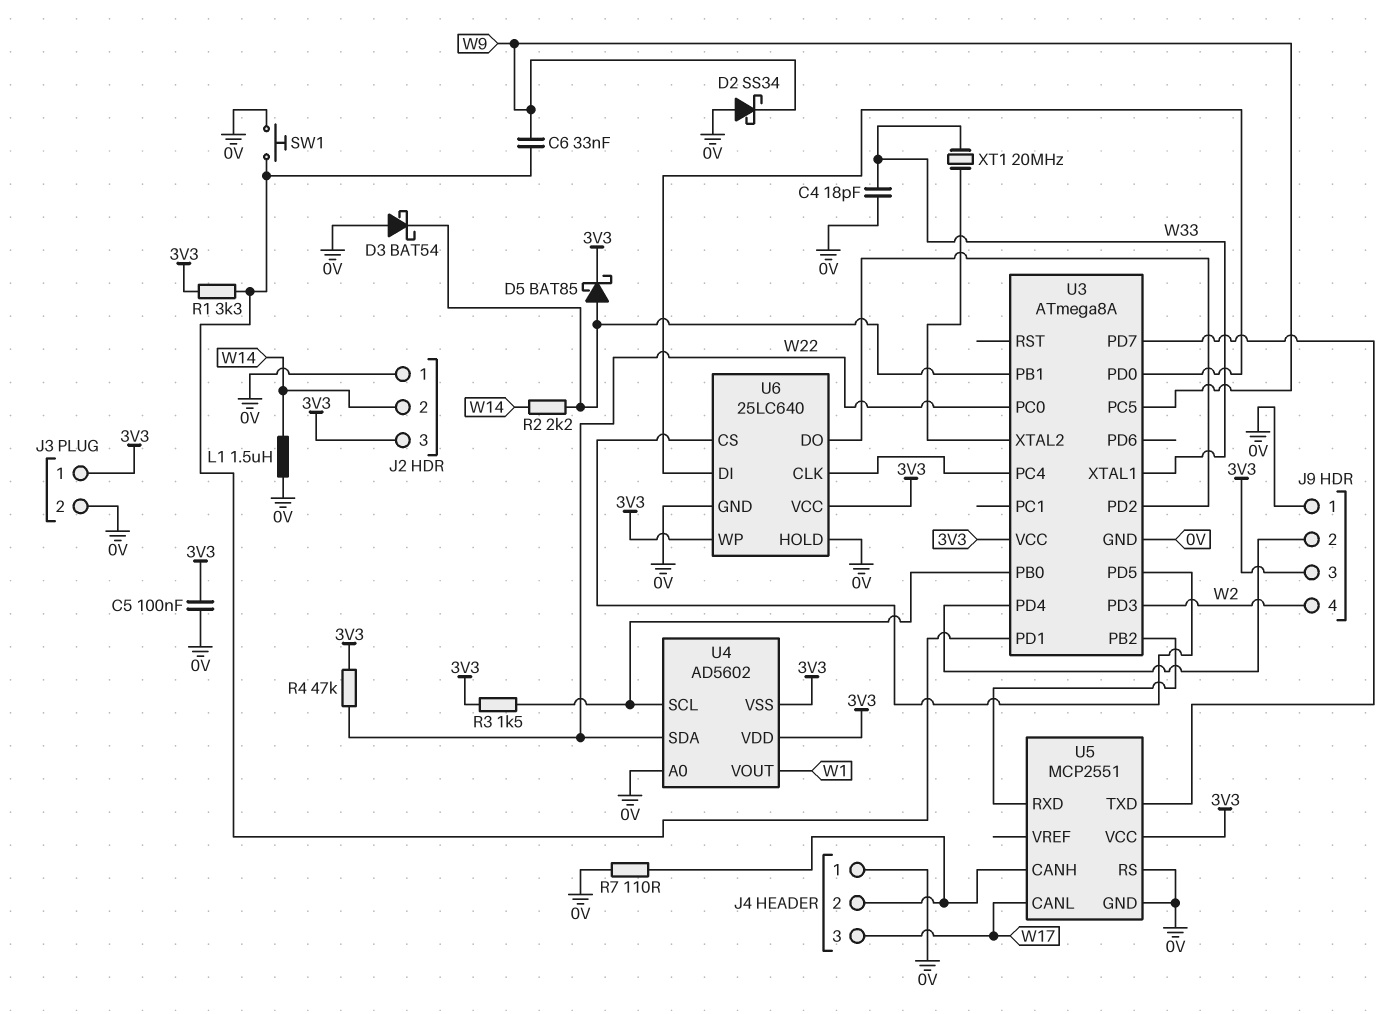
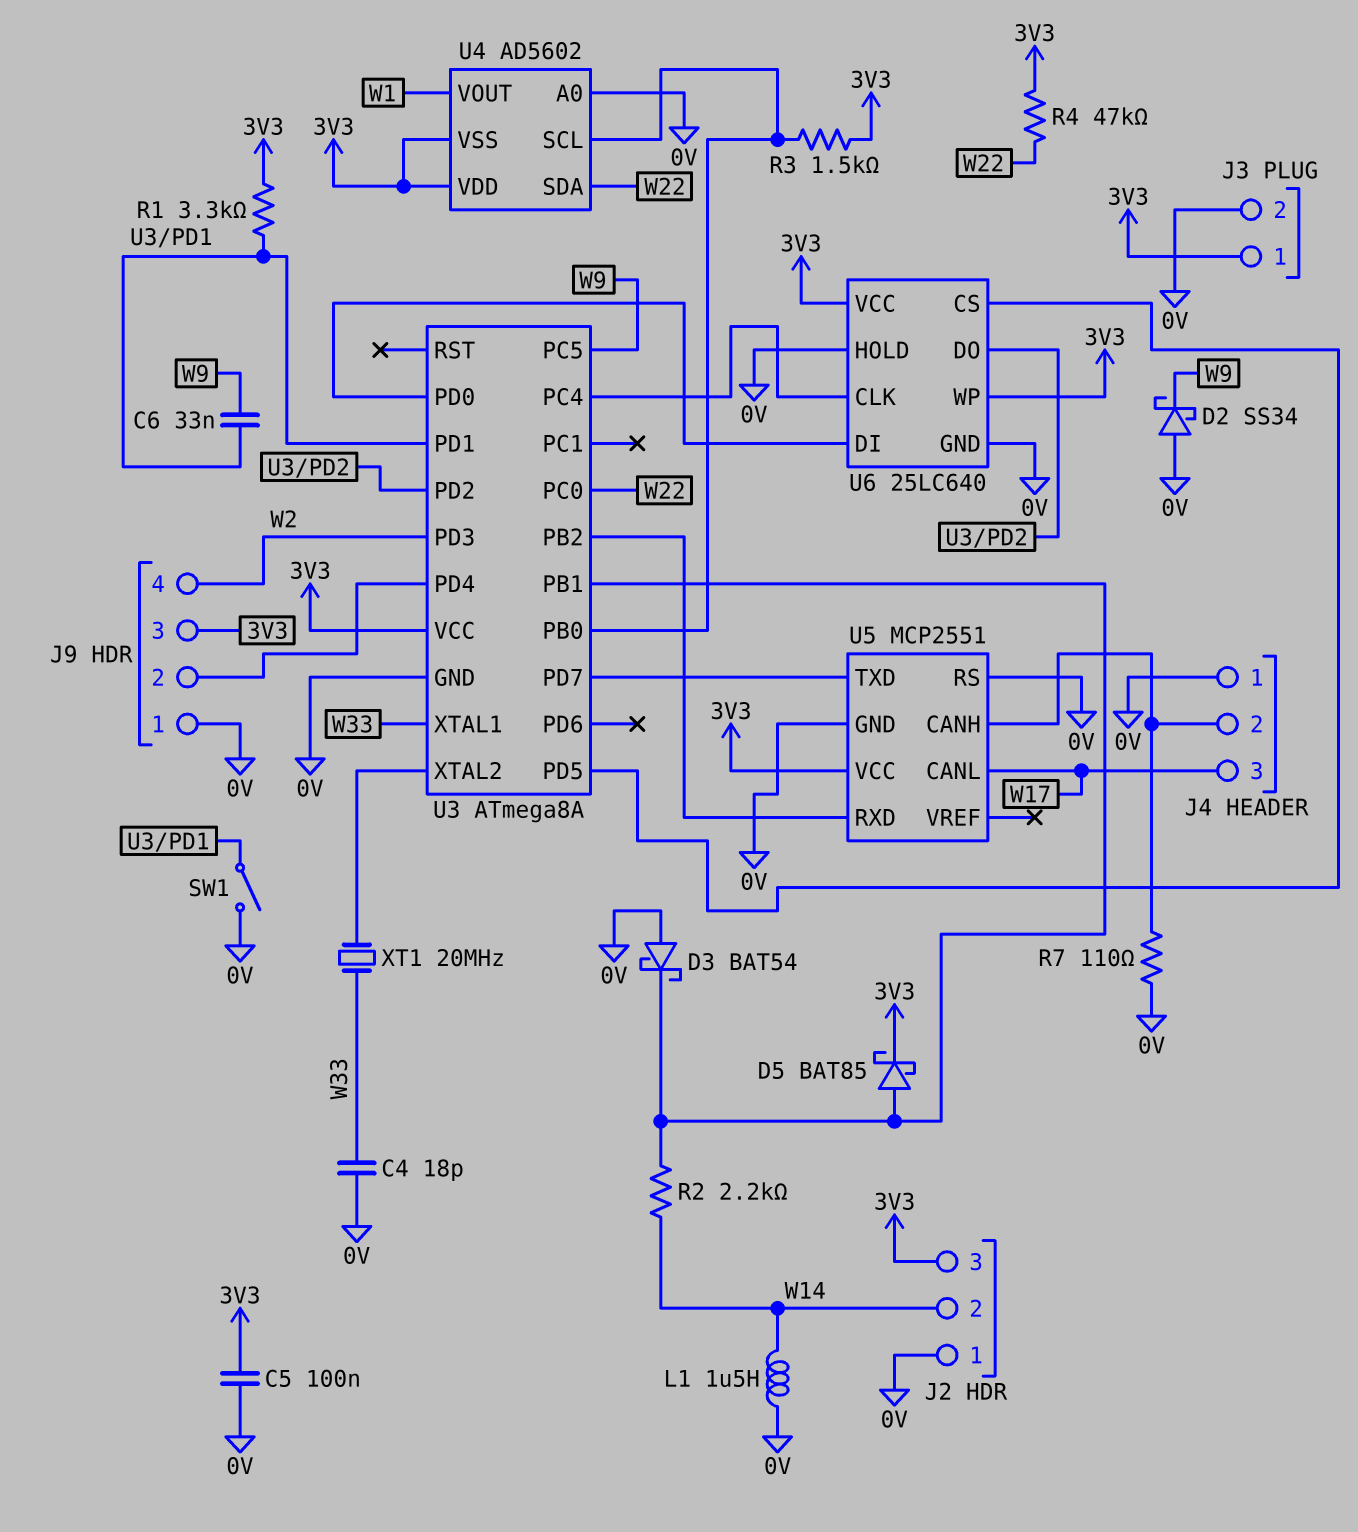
SW1: button (0V, U3/PD1) -> switch (0V, U3/PD1)

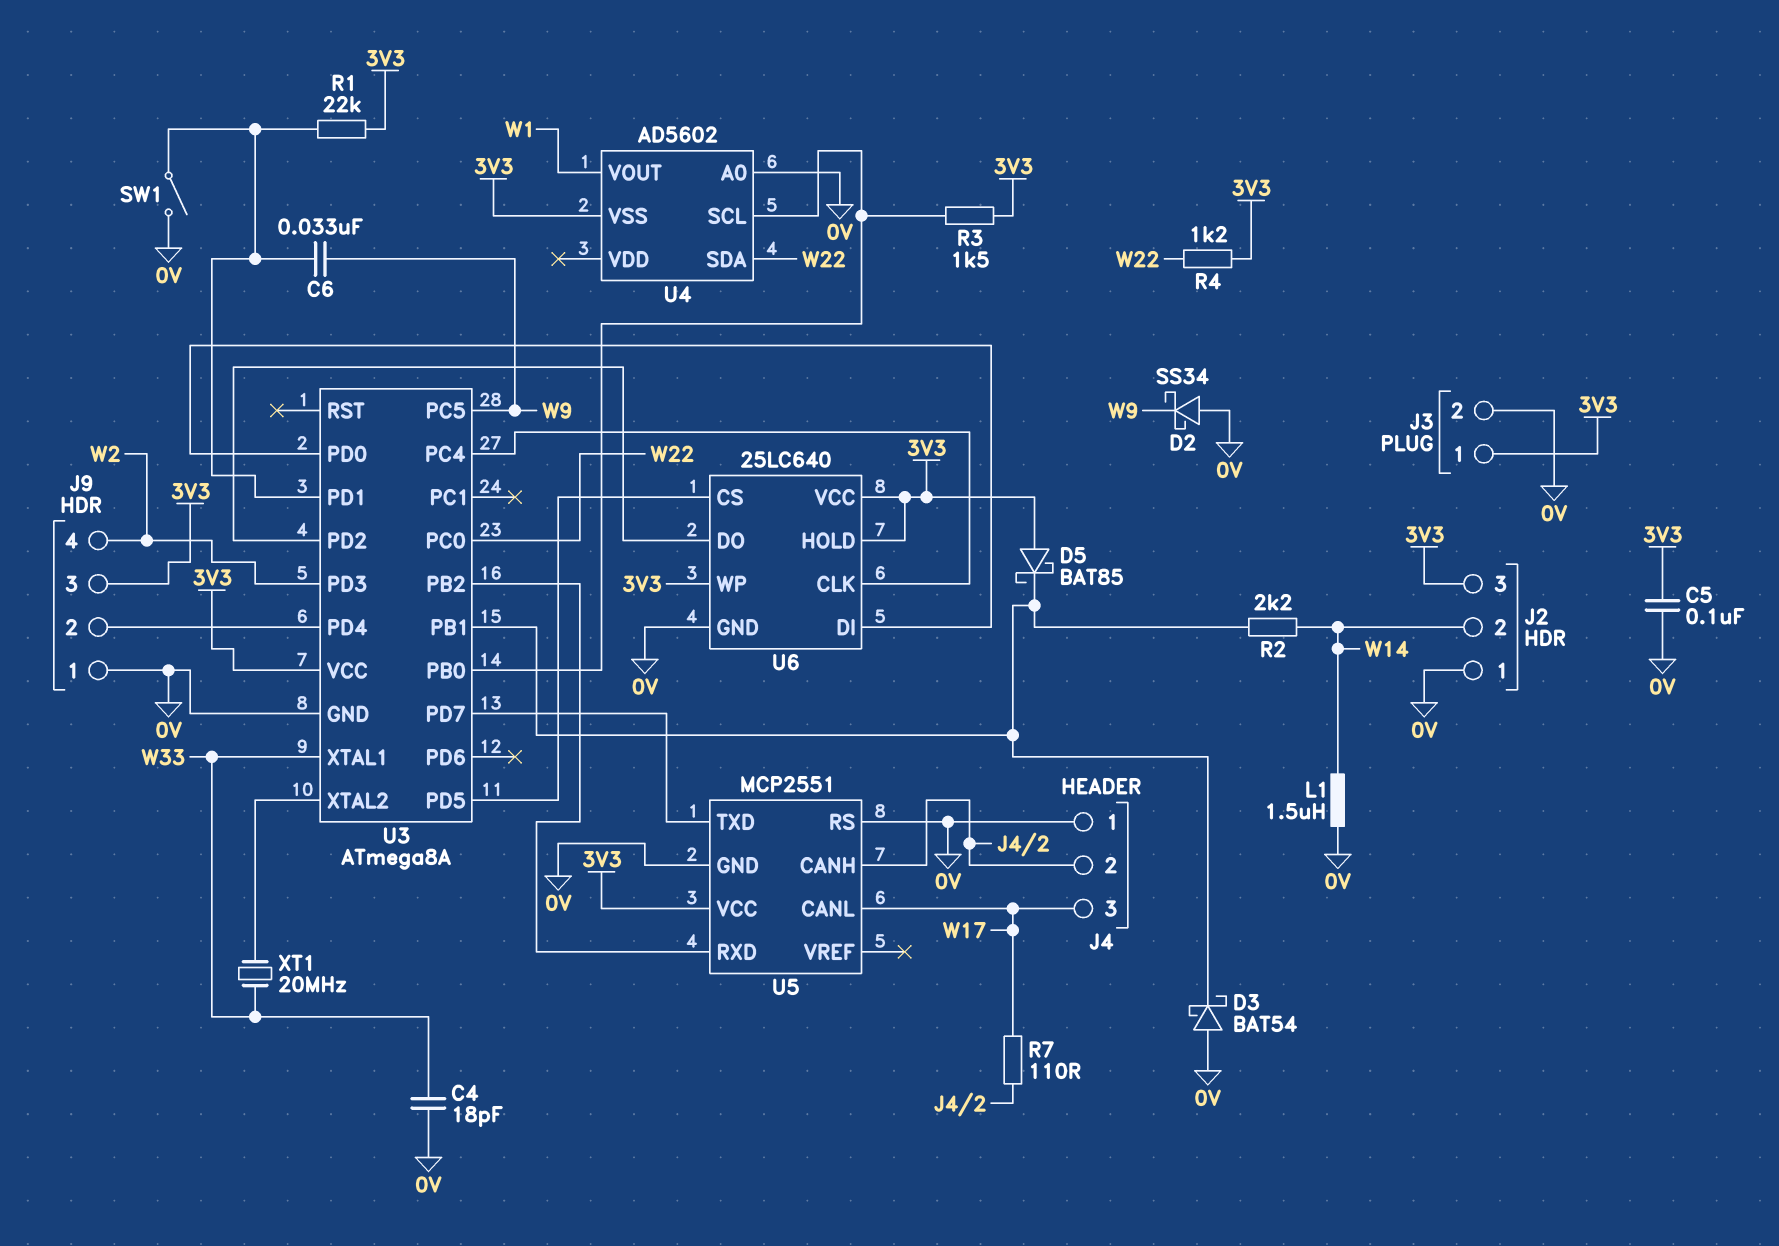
D5: schottky BAT85 (A U3/PB1, K 3V3) -> schottky BAT85 (A 3V3, K U3/PB1)
R1: 3.3k (3V3, U3/PD1) -> 22k (3V3, U3/PD1)
R4: 47k (3V3, W22) -> 1.2k (3V3, W22)
R7: 110 (0V, J4/2) -> 110 (J4/2, W17)
U4 pin VDD: 3V3 -> none
U6 pin HOLD: 0V -> 3V3

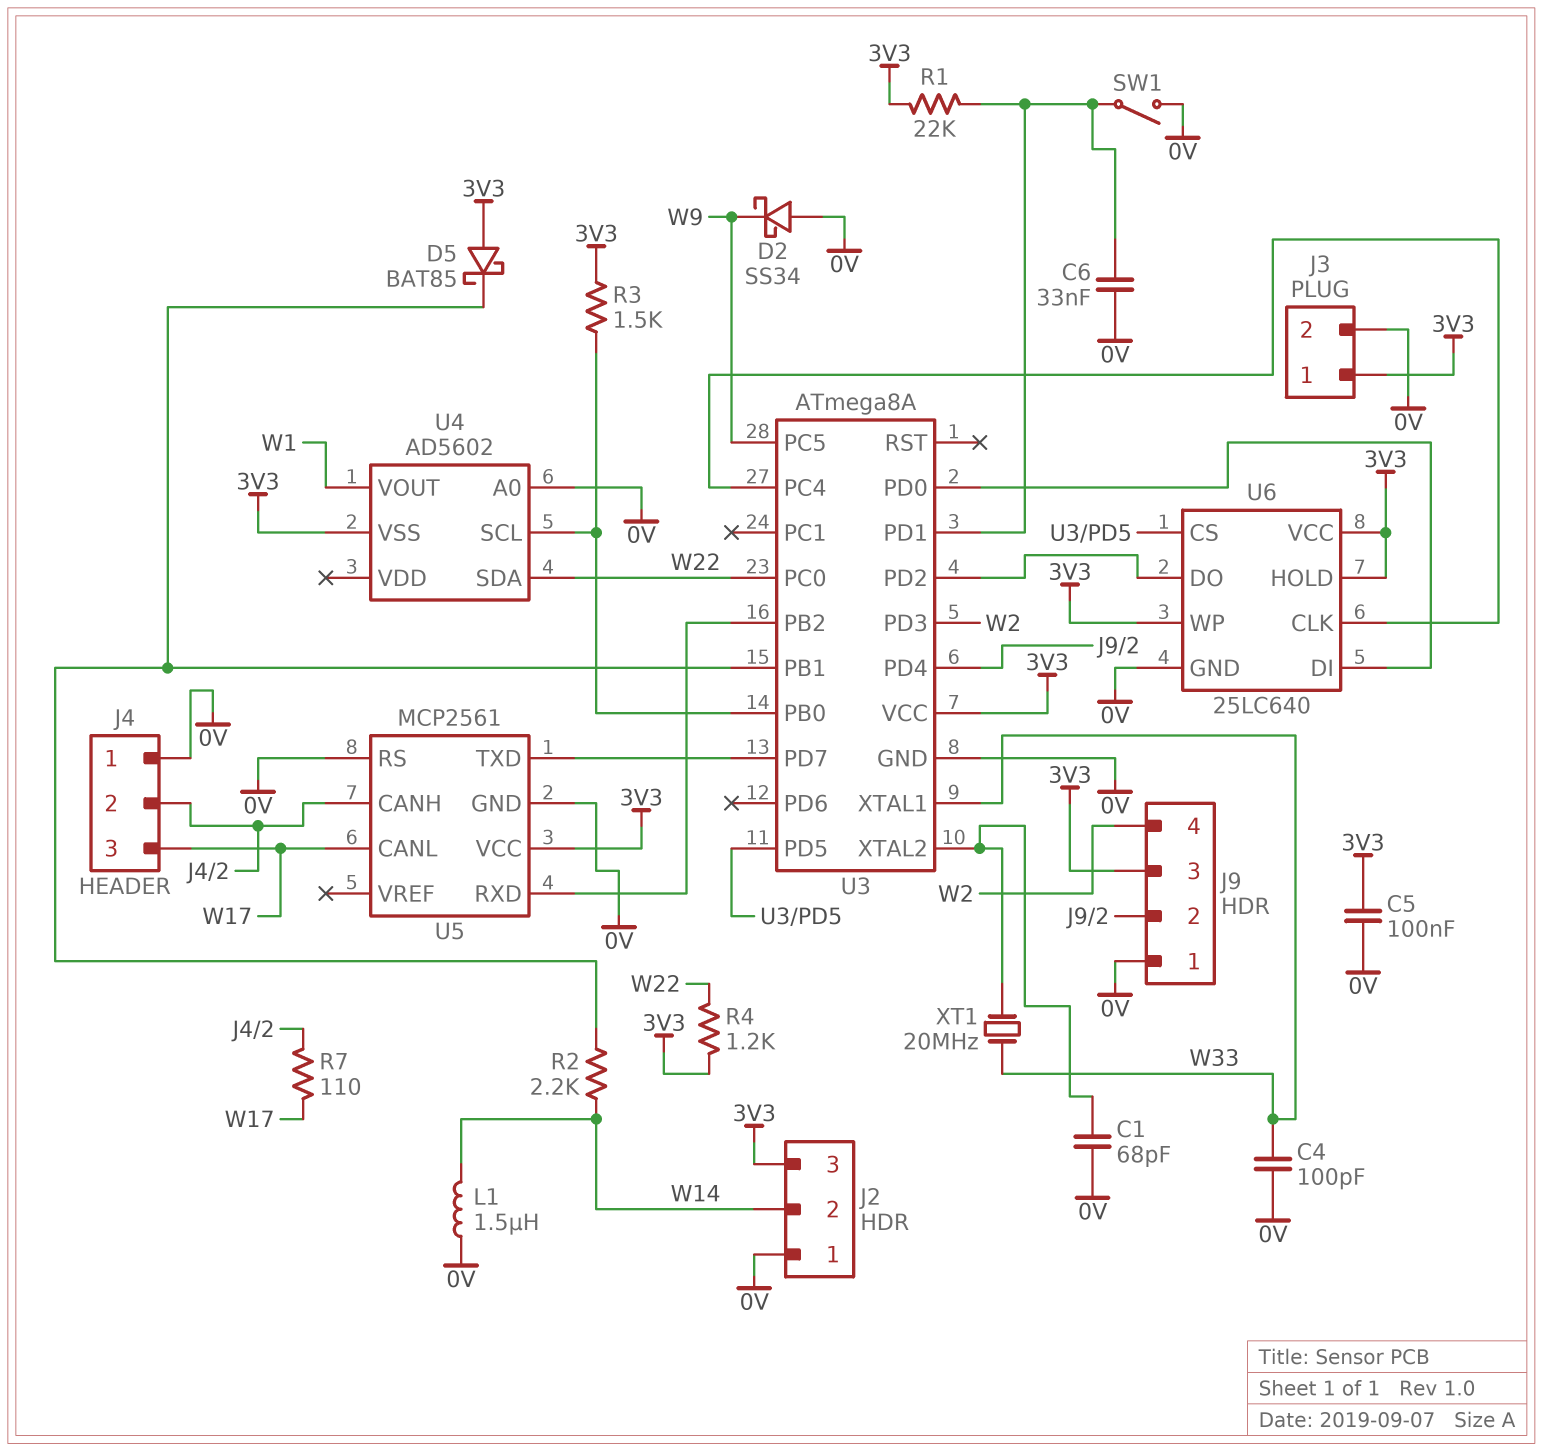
C1: none -> 68pF (0V, U3/XTAL2)
C4: 18pF (0V, W33) -> 100pF (0V, W33)
C6: 33nF (U3/PD1, W9) -> 33nF (0V, U3/PD1)
D3: schottky BAT54 (A 0V, K U3/PB1) -> none
U5: MCP2551 -> MCP2561

